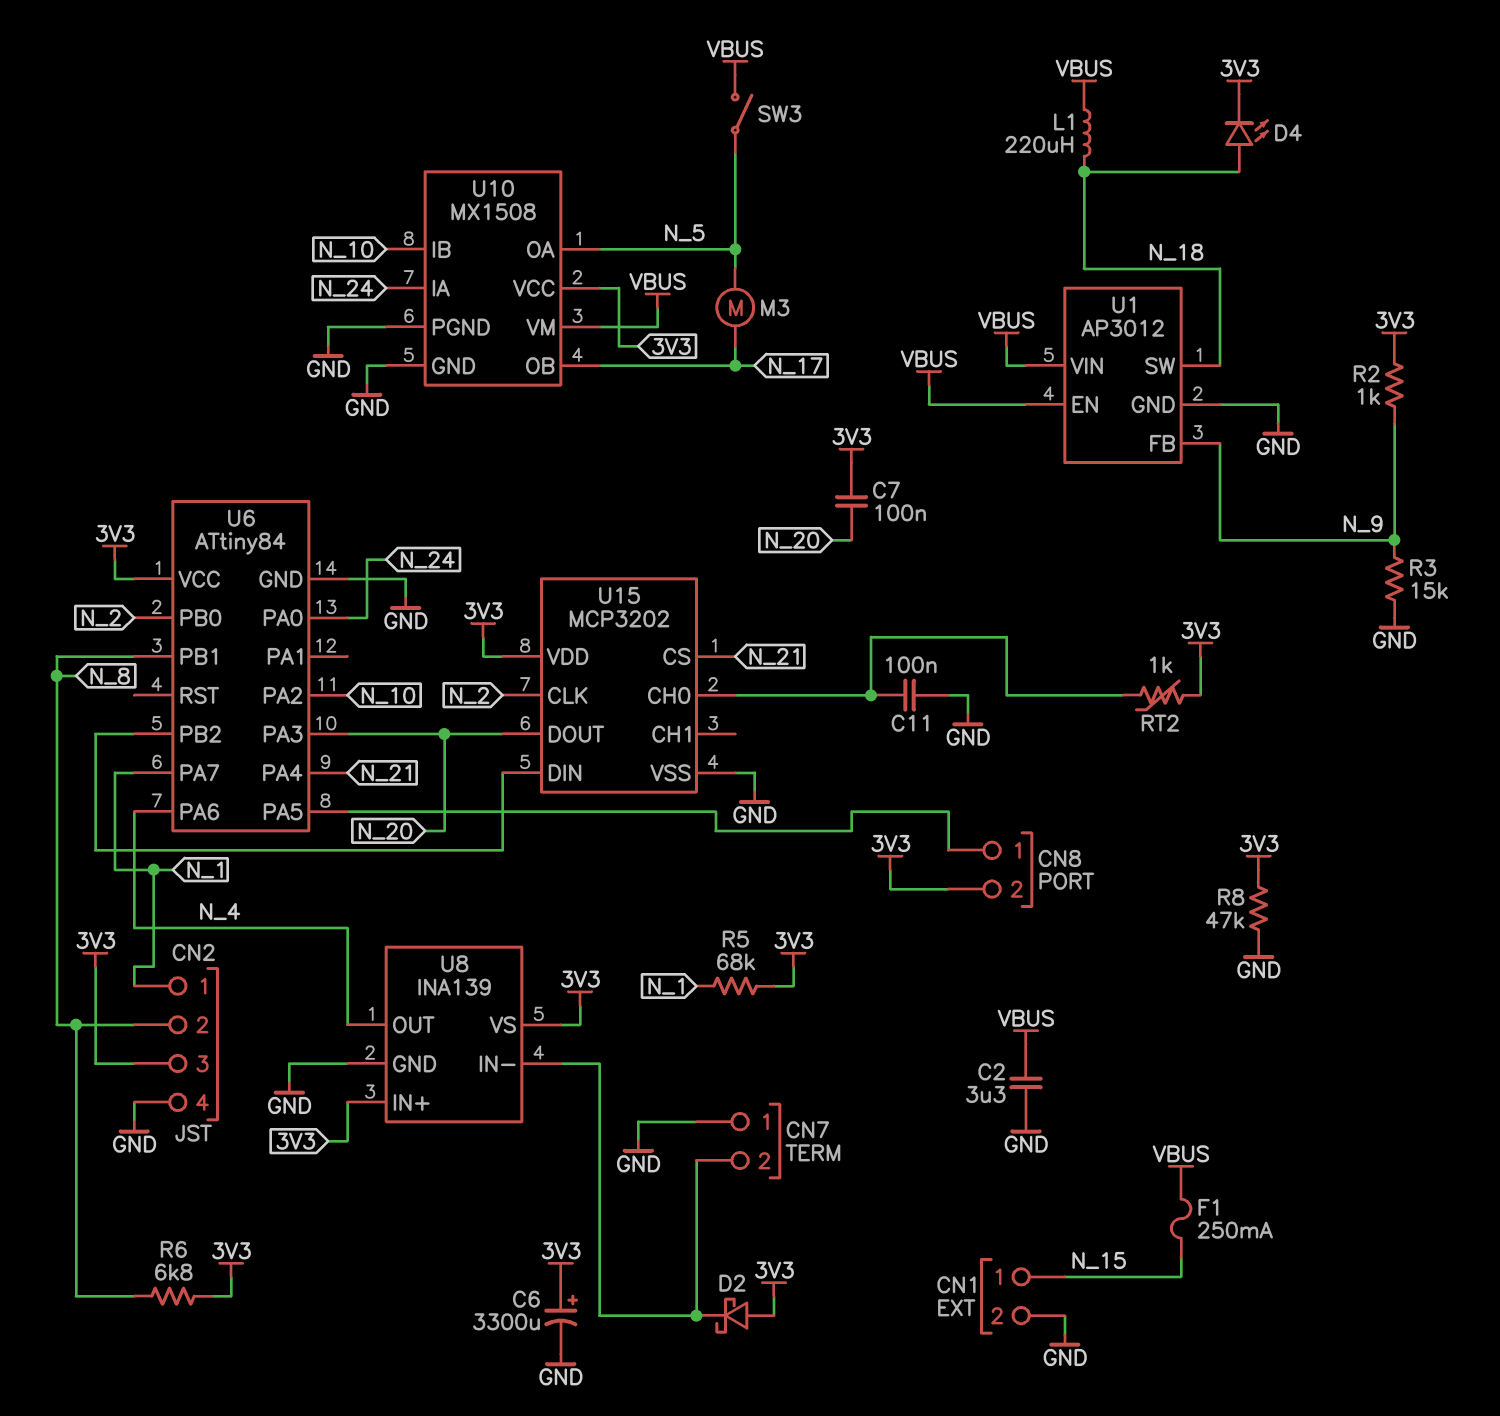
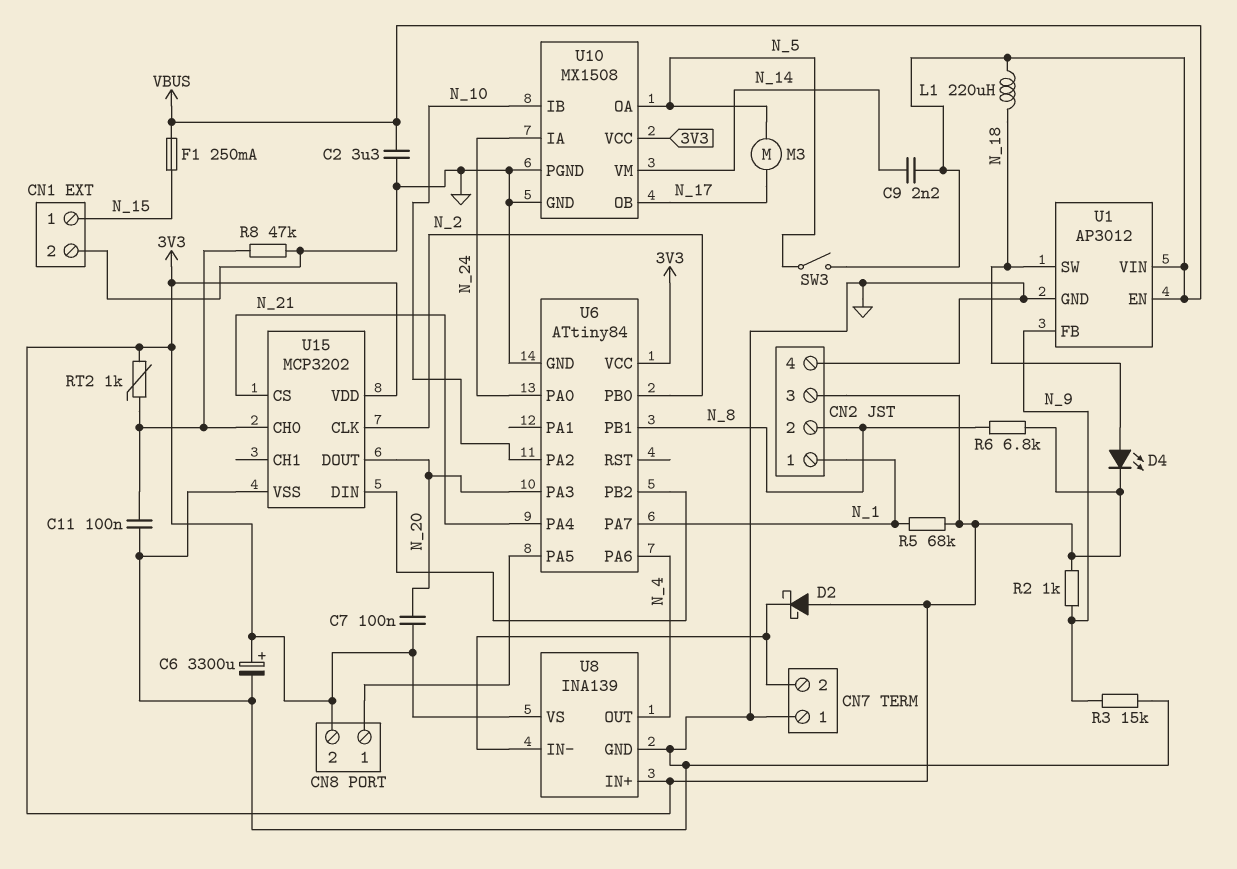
C9: none -> 2.2nF (N_14, VBUS)
R8: 47k (3V3, GND) -> 47k (GND, U15/CH0)
U10 pin VM: VBUS -> N_14

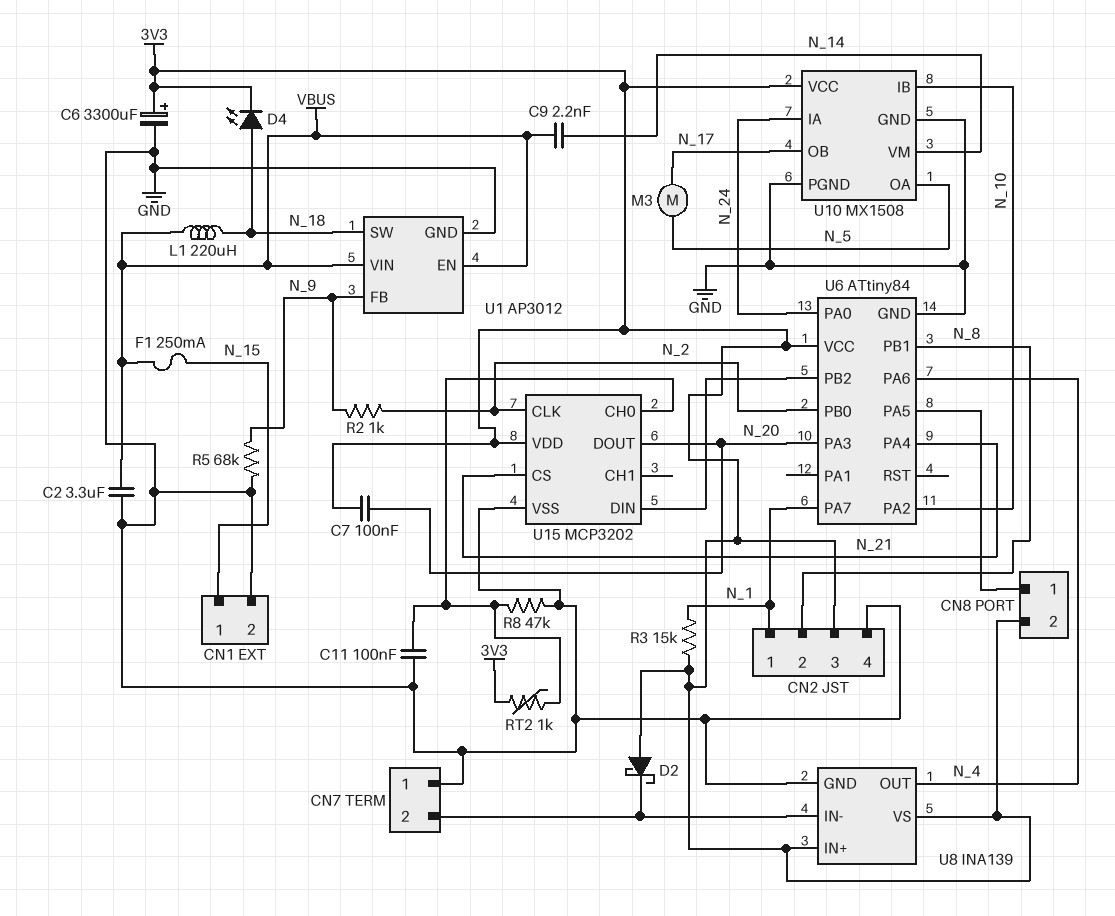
R2: 1k (3V3, N_9) -> 1k (N_2, N_9)
R3: 15k (GND, N_9) -> 15k (3V3, N_1)
R5: 68k (3V3, N_1) -> 68k (GND, N_9)
R6: 6.8k (3V3, N_8) -> none
SW3: switch (N_5, VBUS) -> none

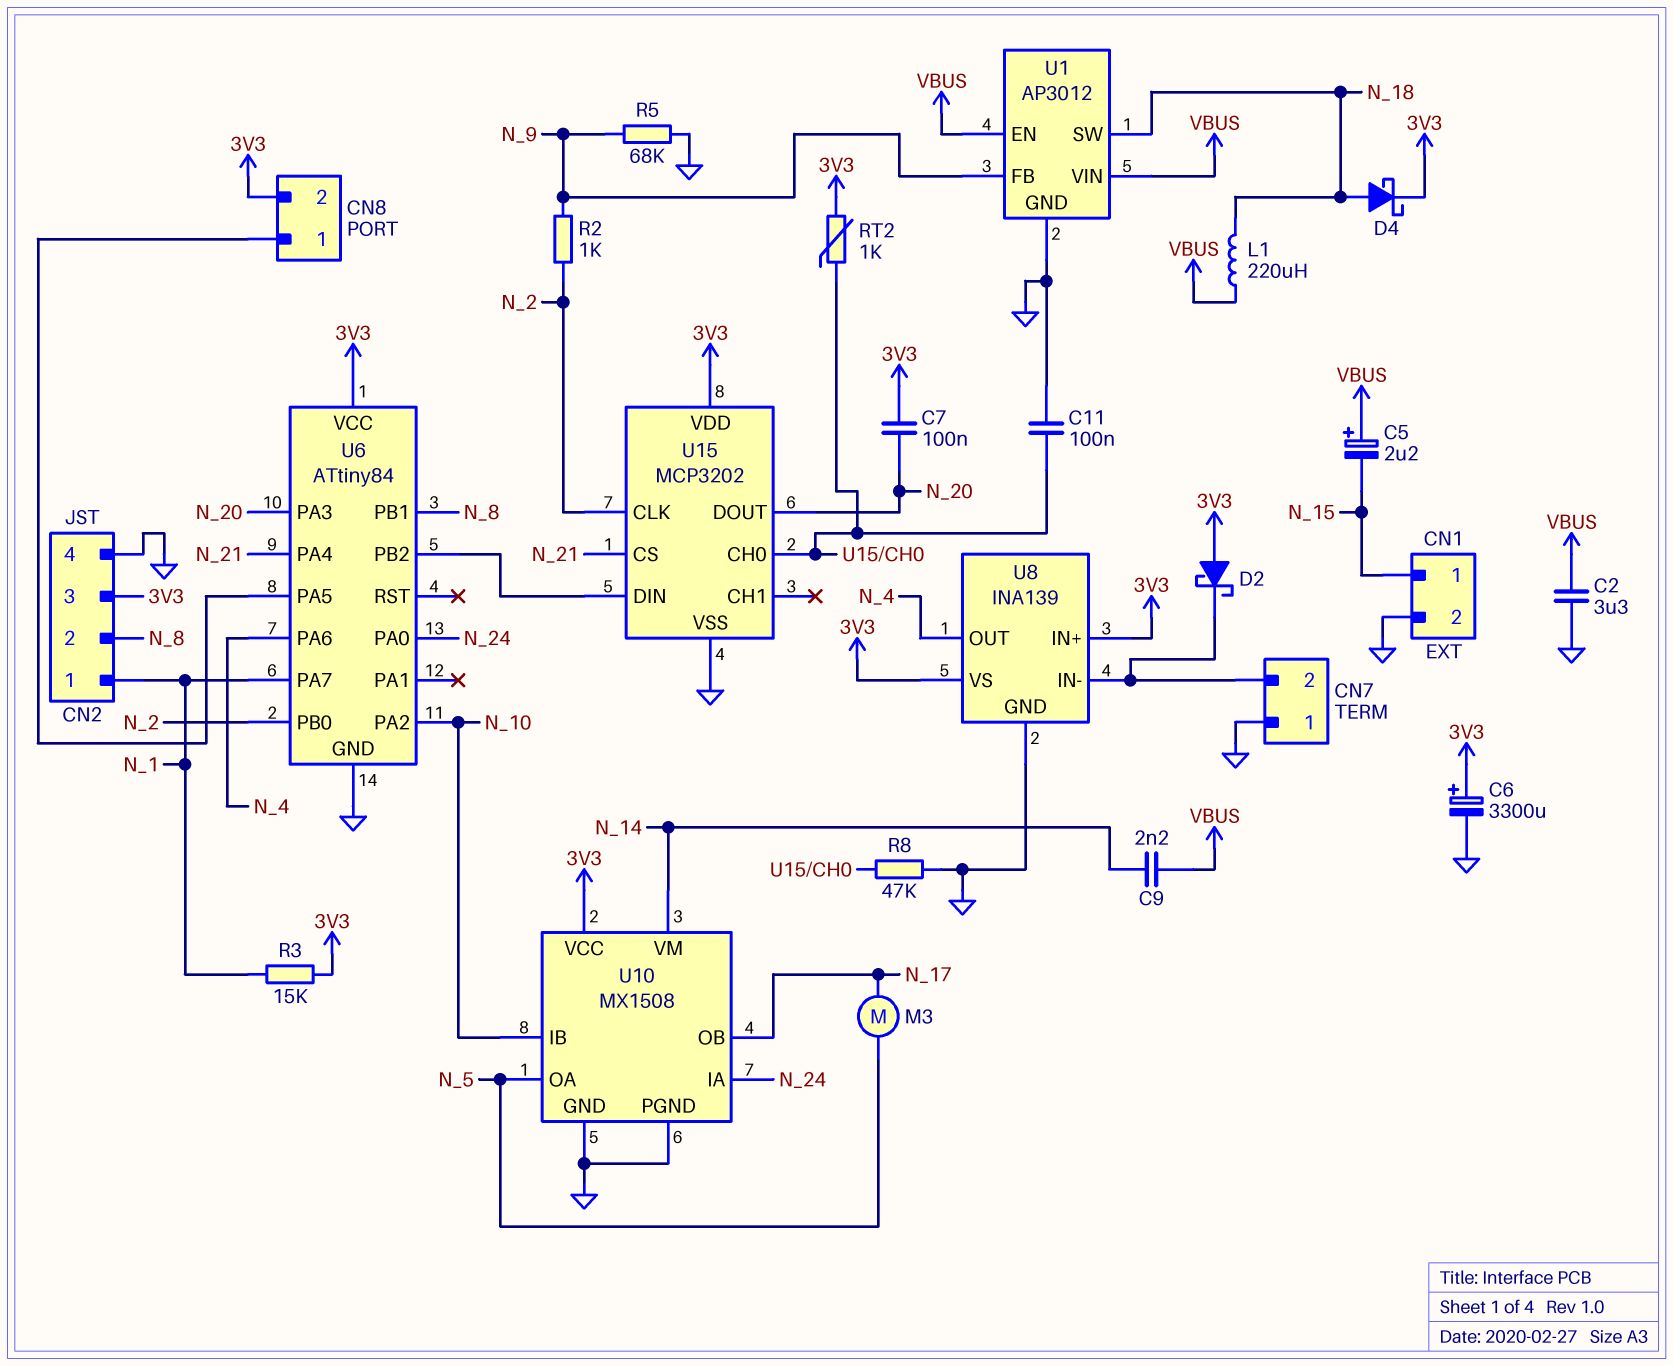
C5: none -> 2.2uF (plus VBUS, minus N_15)
D4: LED (A N_18, K 3V3) -> schottky (A N_18, K 3V3)
F1: 250mA (N_15, VBUS) -> none

